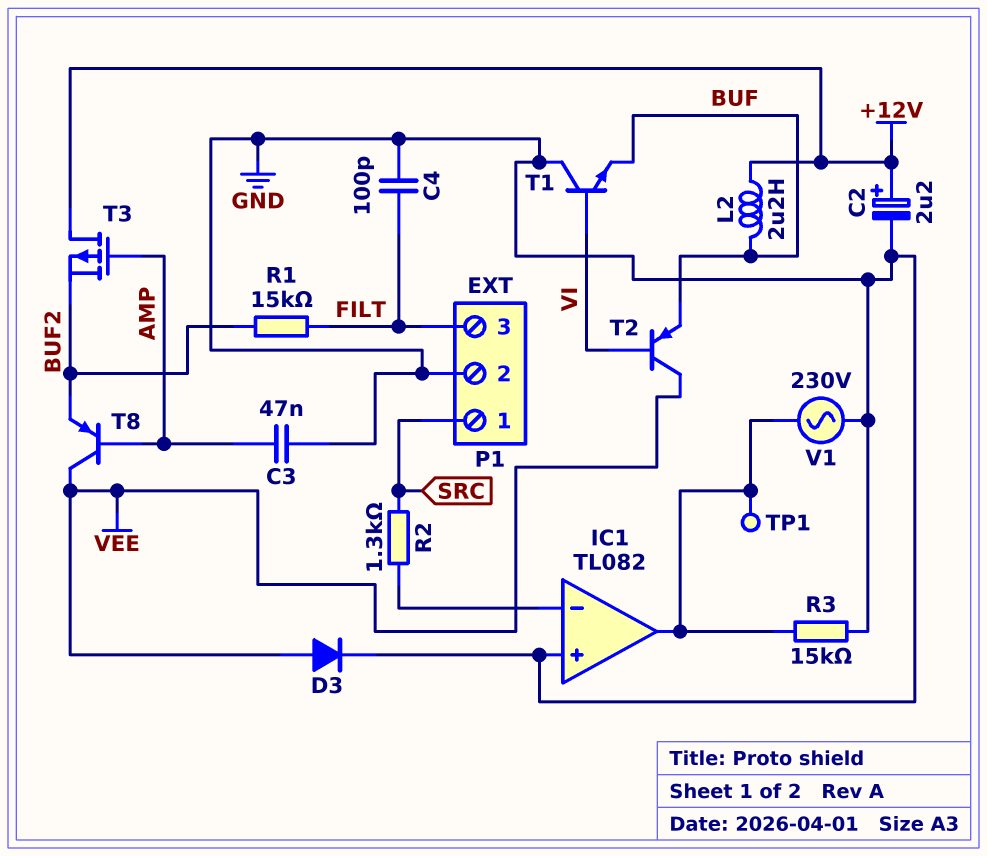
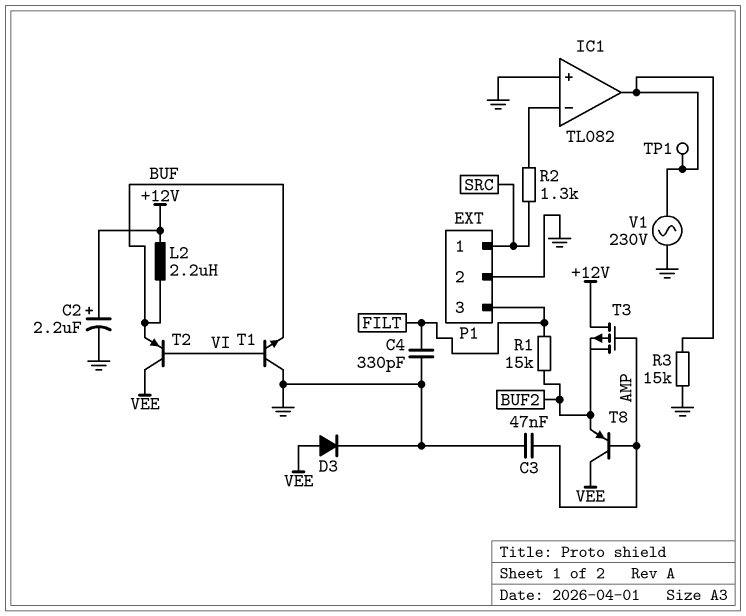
C4: 100pF (FILT, GND) -> 330pF (FILT, GND)

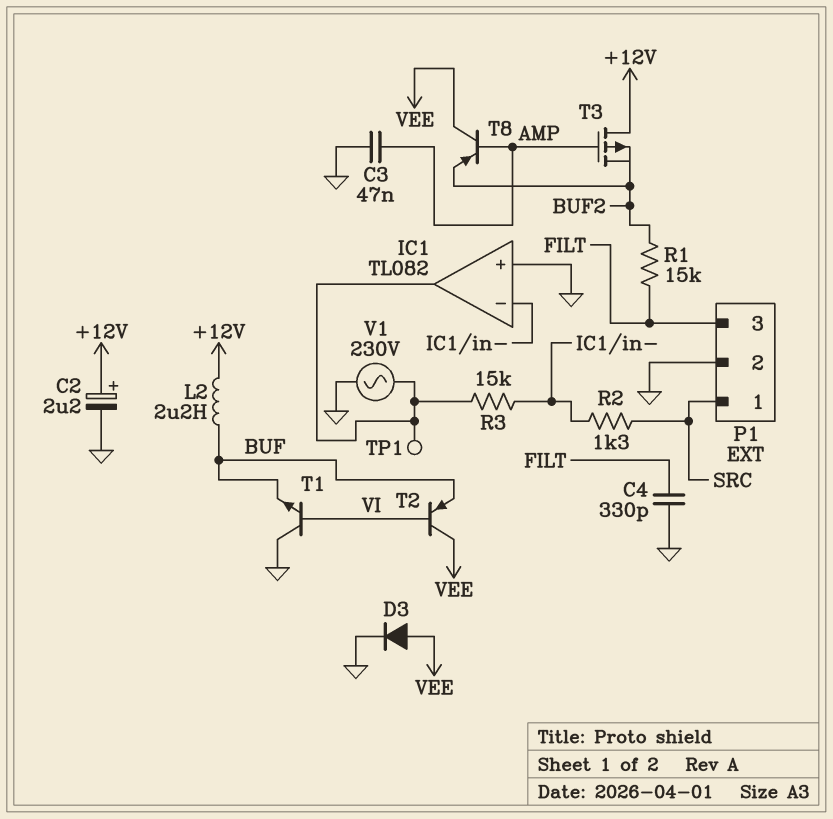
R3: 15k (GND, IC1/out) -> 15k (IC1/in-, IC1/out)

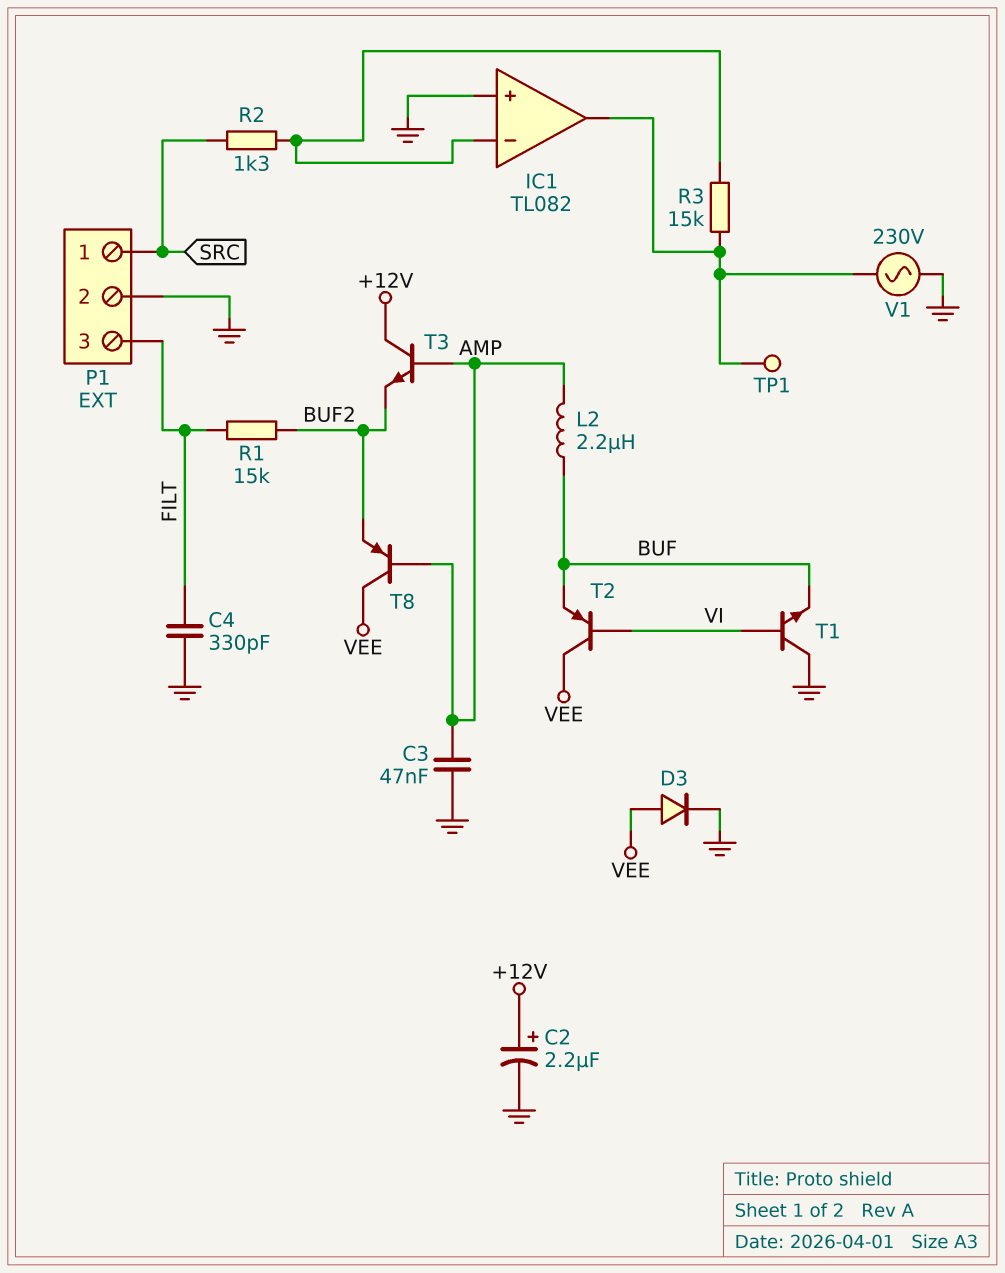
L2: 2.2uH (+12V, BUF) -> 2.2uH (AMP, BUF)
T3: PMOS (G AMP, D +12V, S BUF2) -> NPN (B AMP, C +12V, E BUF2)

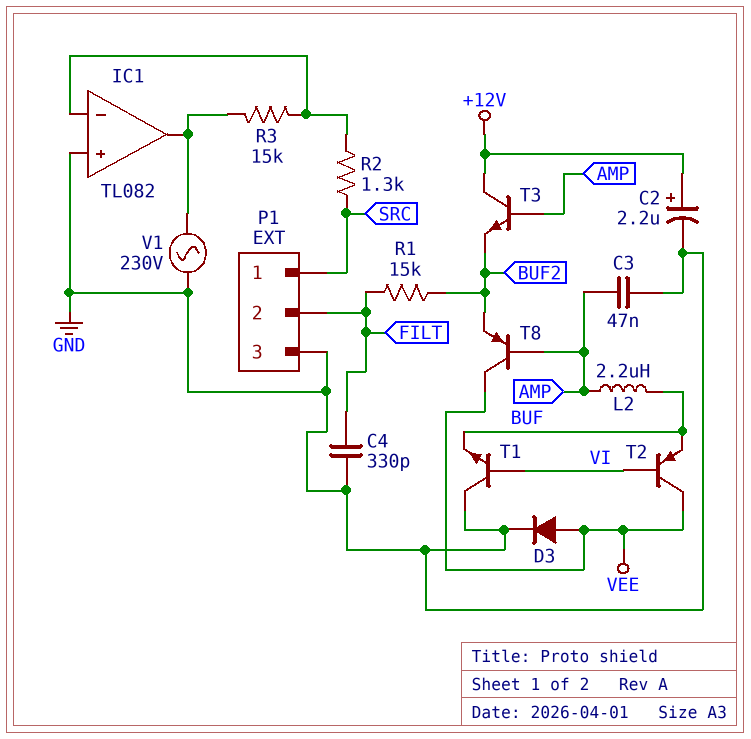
P1 pin 2: GND -> FILT
P1 pin 3: FILT -> GND
TP1: test point (IC1/out) -> none

